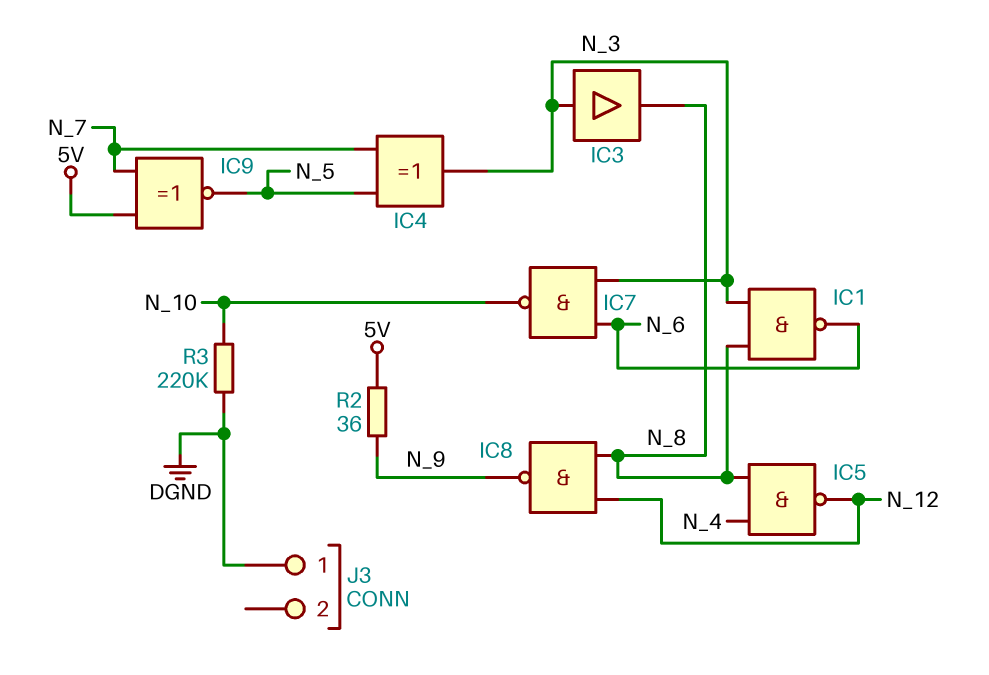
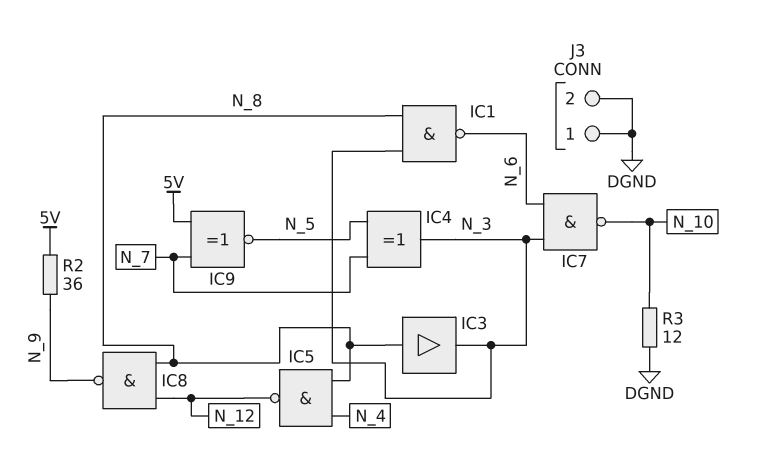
IC3: buffer (in N_3, out N_8) -> buffer (in N_8, out N_3)
J3 pin 2: none -> DGND
R3: 220k (DGND, N_10) -> 12 (DGND, N_10)

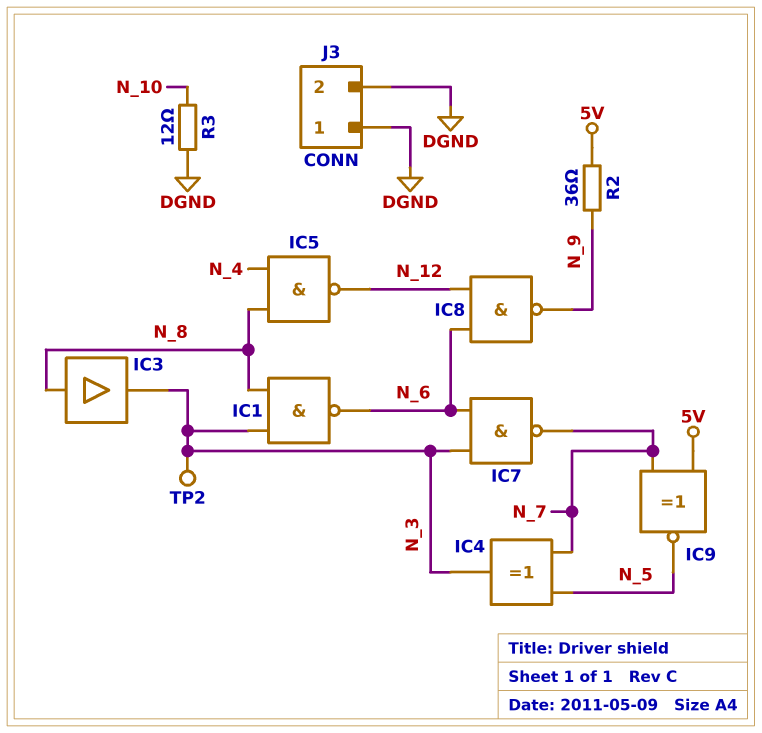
IC7: NAND (in N_3, in N_6, out N_10) -> NAND (in N_3, in N_6, out N_7)
IC8: NAND (in N_8, in N_12, out N_9) -> NAND (in N_6, in N_12, out N_9)
TP2: none -> test point (N_3)

